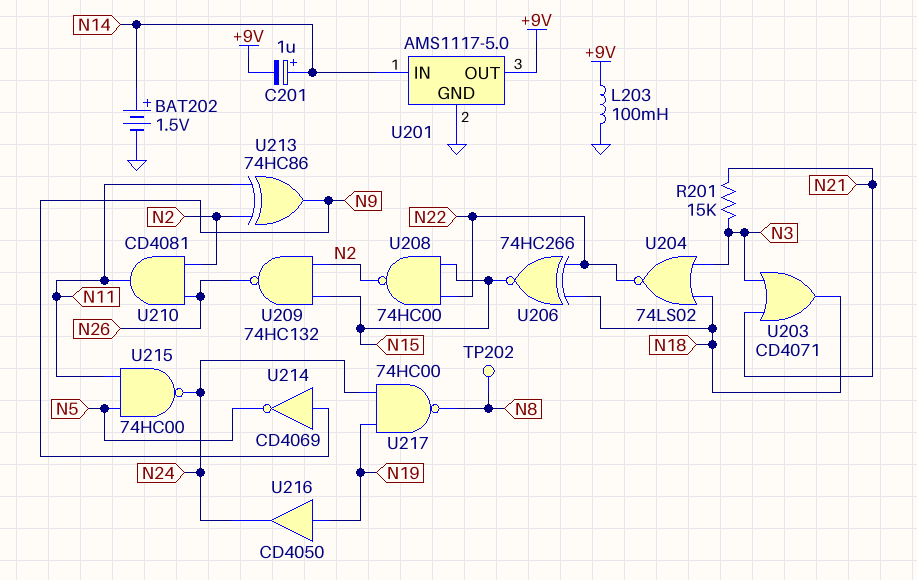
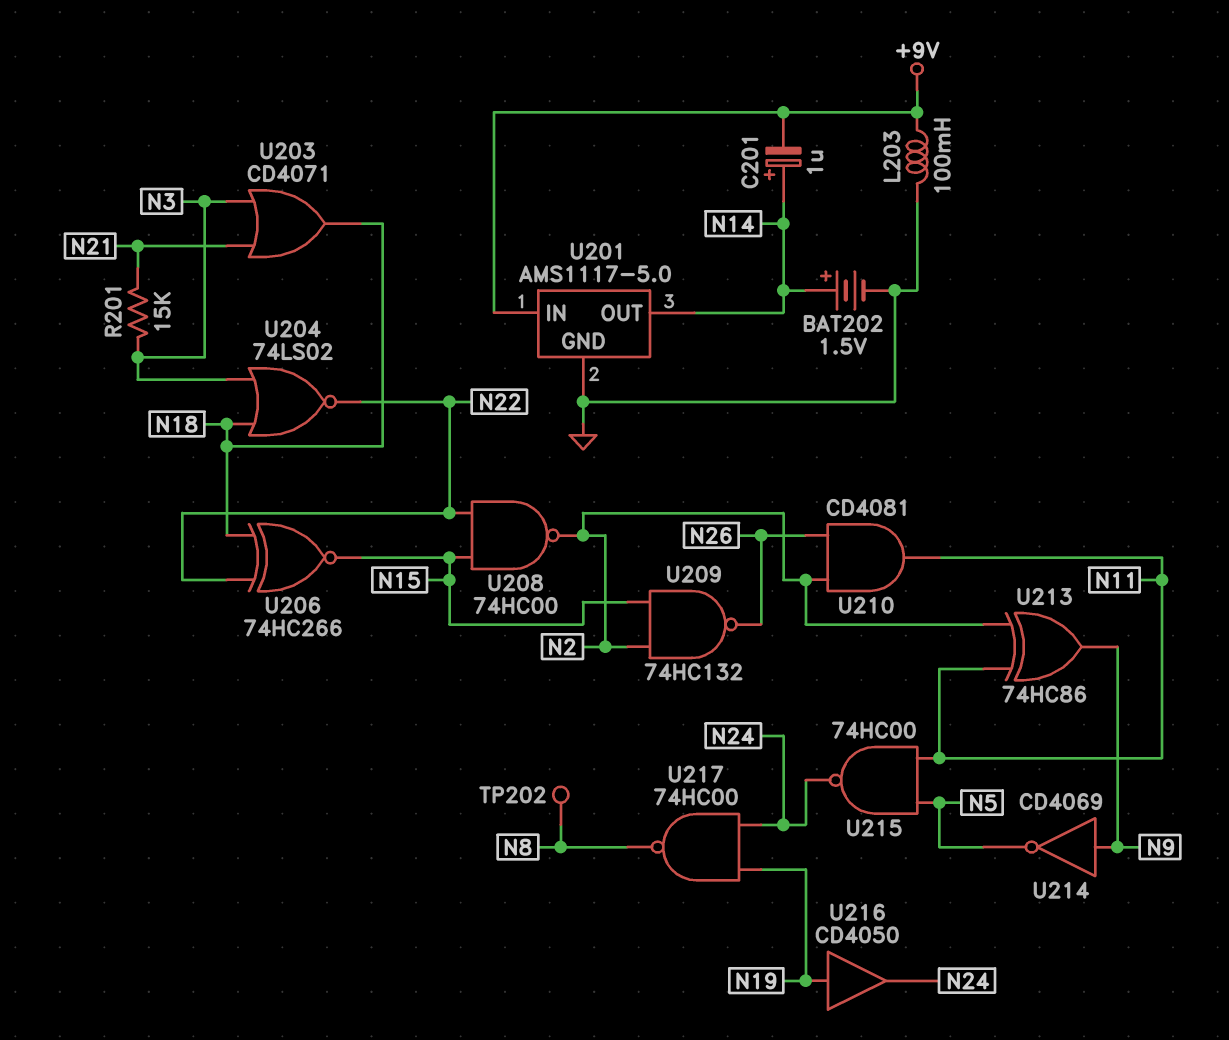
U201 pin IN: N14 -> +9V
U201 pin OUT: +9V -> N14

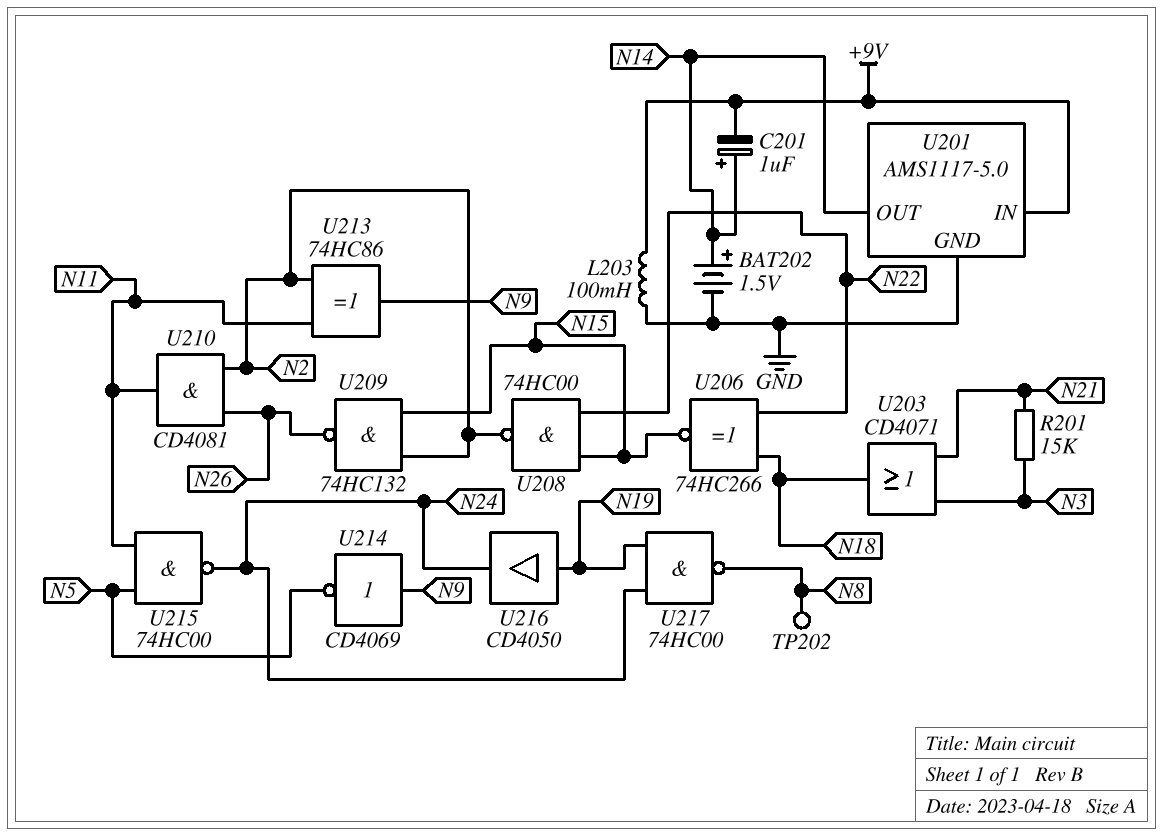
U204: NOR 74LS02 (in N3, in N18, out N22) -> none

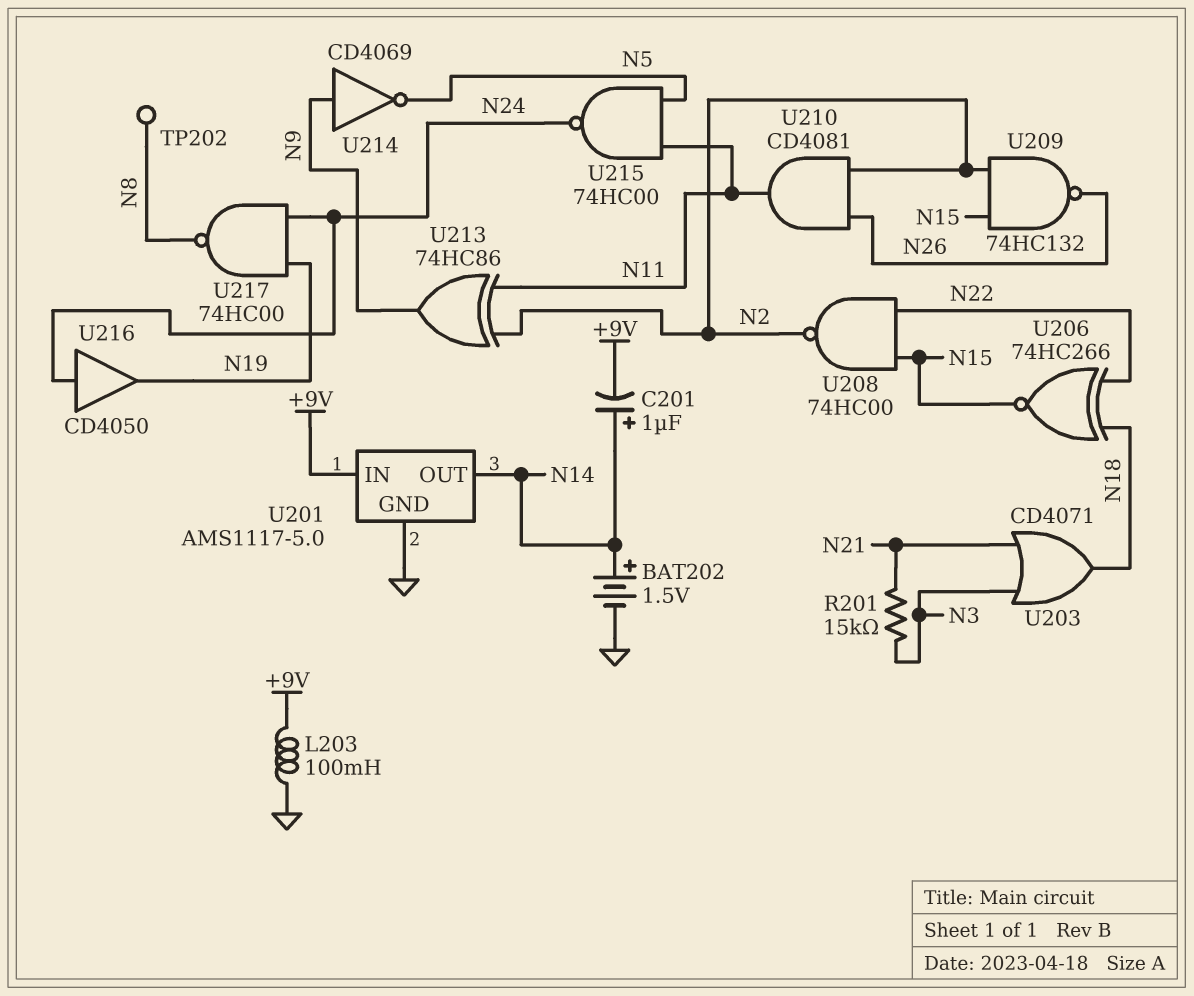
U216: buffer CD4050 (in N19, out N24) -> buffer CD4050 (in N24, out N19)

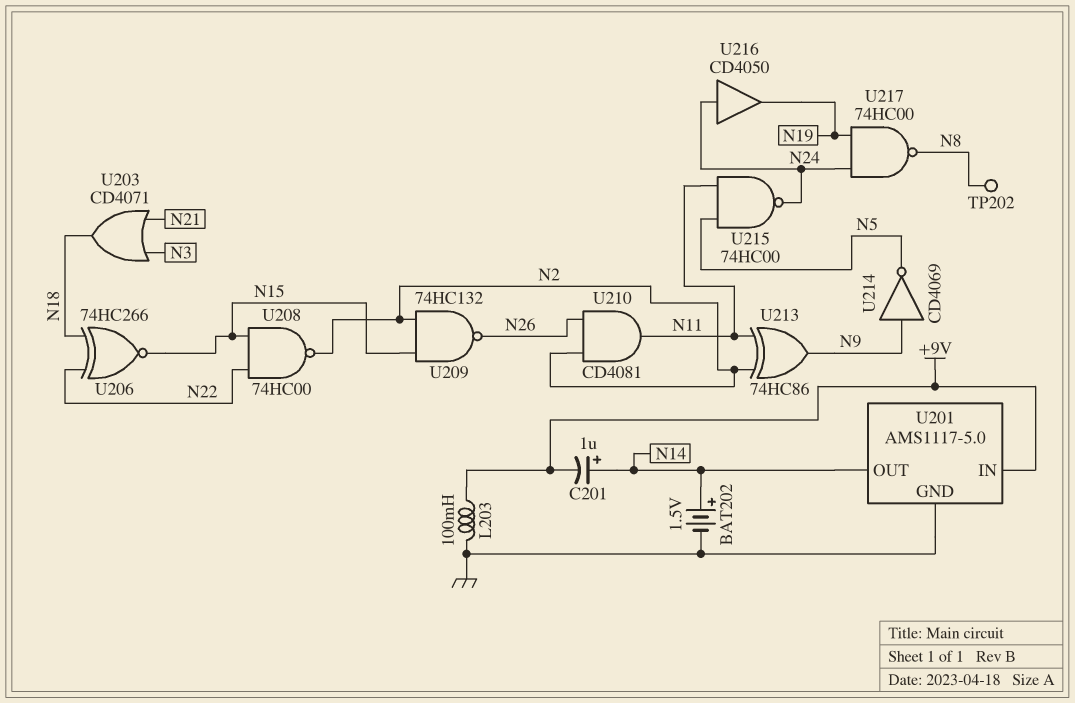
R201: 15k (N3, N21) -> none

